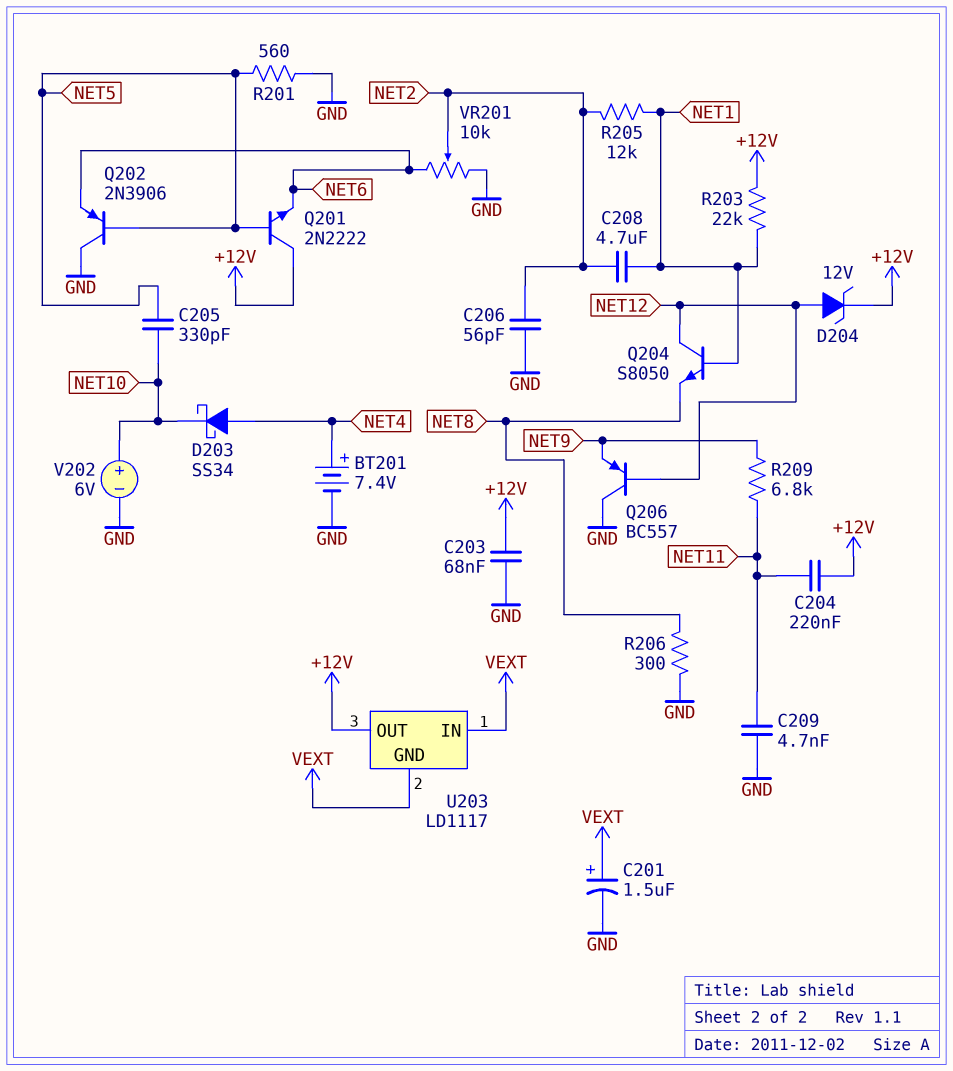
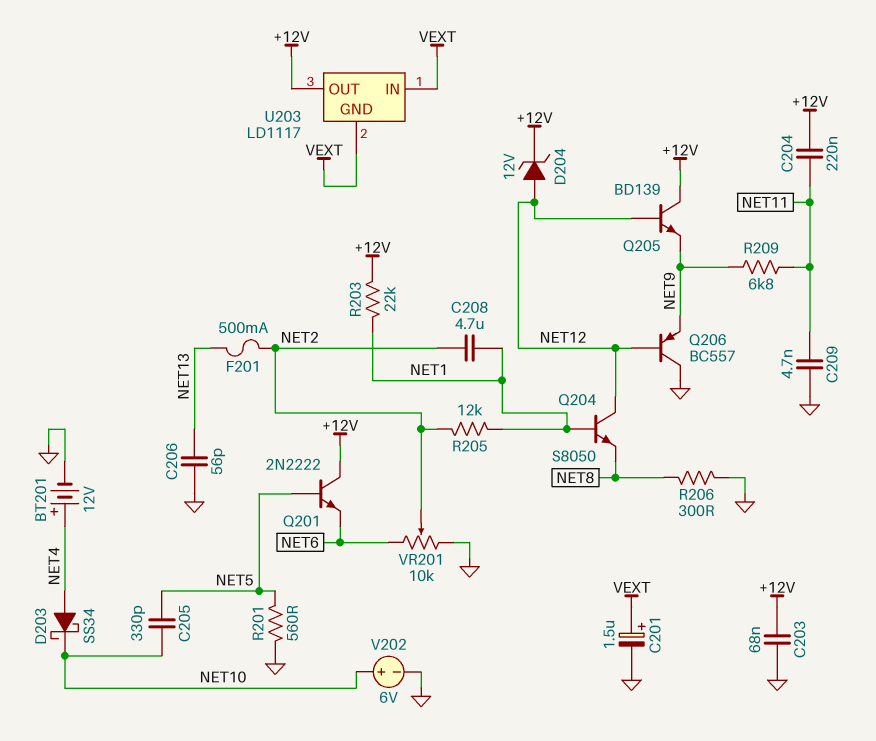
BT201: 7.4V (plus NET4, minus GND) -> 12V (plus NET4, minus GND)
C206: 56pF (GND, NET2) -> 56pF (GND, NET13)
F201: none -> 500mA (NET2, NET13)
Q202: PNP 2N3906 (B NET5, C GND, E NET6) -> none
Q205: none -> NPN BD139 (B NET12, C +12V, E NET9)

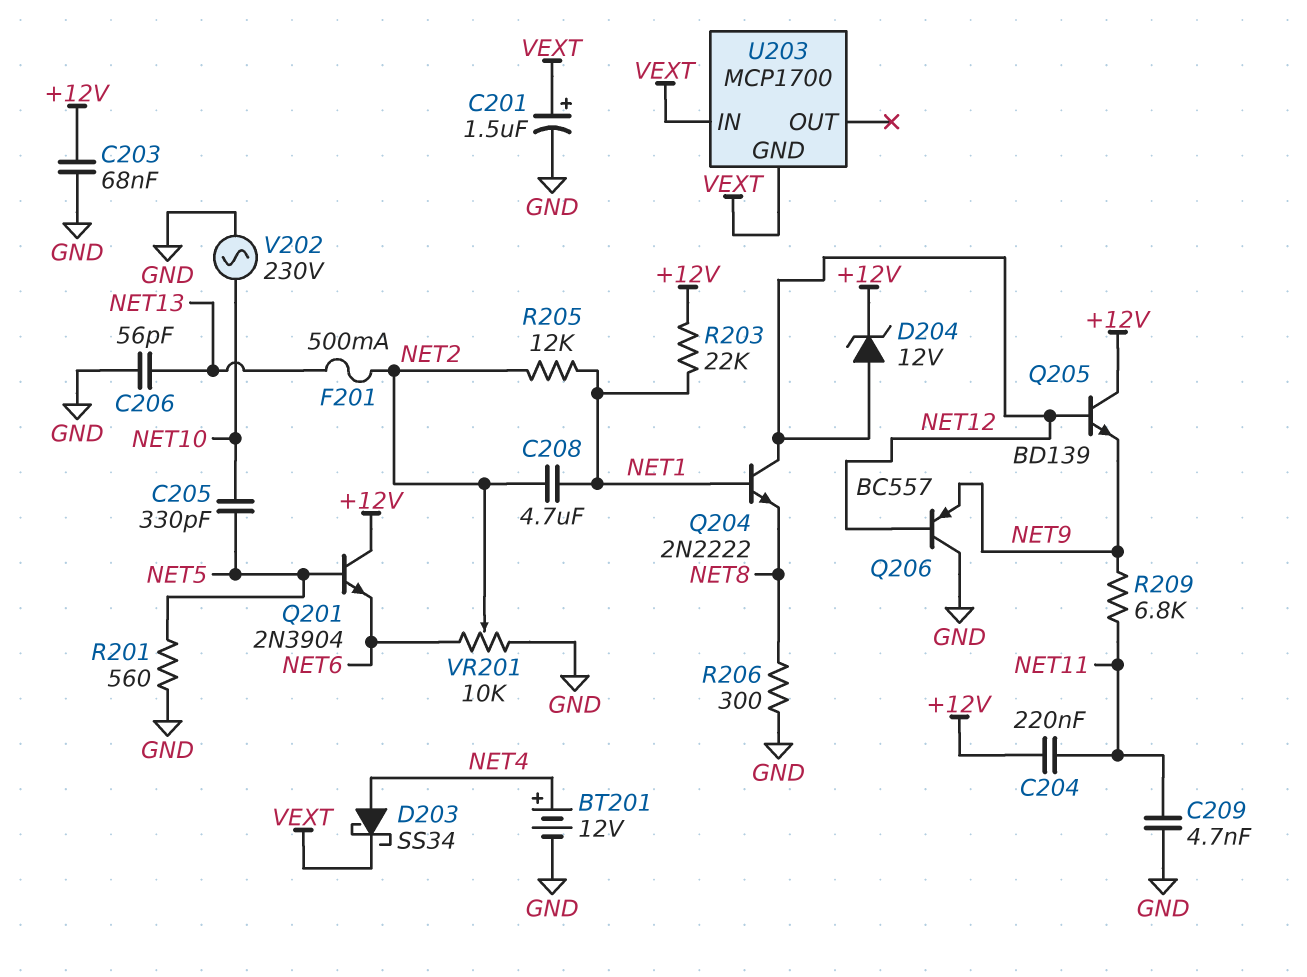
D203: schottky SS34 (A NET4, K NET10) -> schottky SS34 (A NET4, K VEXT)
Q201: NPN 2N2222 (B NET5, C +12V, E NET6) -> NPN 2N3904 (B NET5, C +12V, E NET6)
Q204: NPN S8050 (B NET1, C NET12, E NET8) -> NPN 2N2222 (B NET1, C NET12, E NET8)
U203: LD1117 -> MCP1700
U203 pin OUT: +12V -> none
V202: 6V (plus NET10, minus GND) -> AC 230V (GND, NET10)

